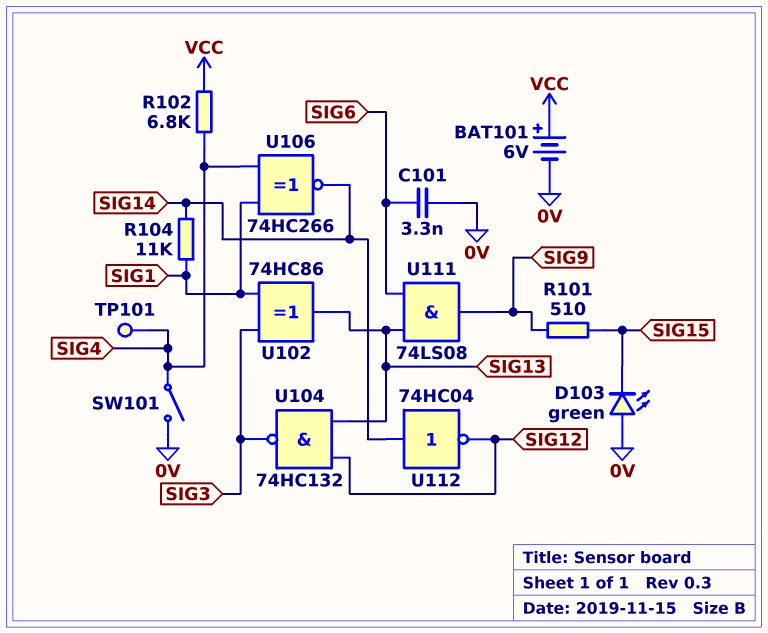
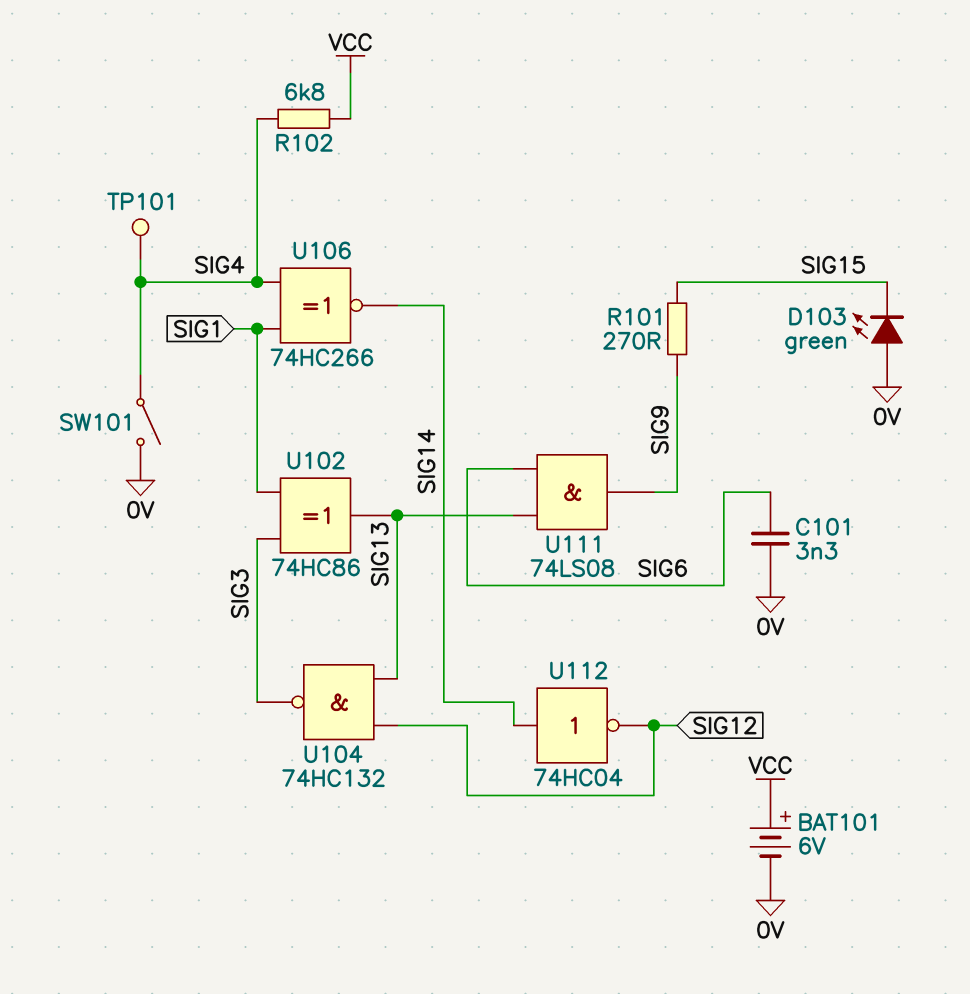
R101: 510 (SIG9, SIG15) -> 270 (SIG9, SIG15)
R104: 11k (SIG1, SIG14) -> none

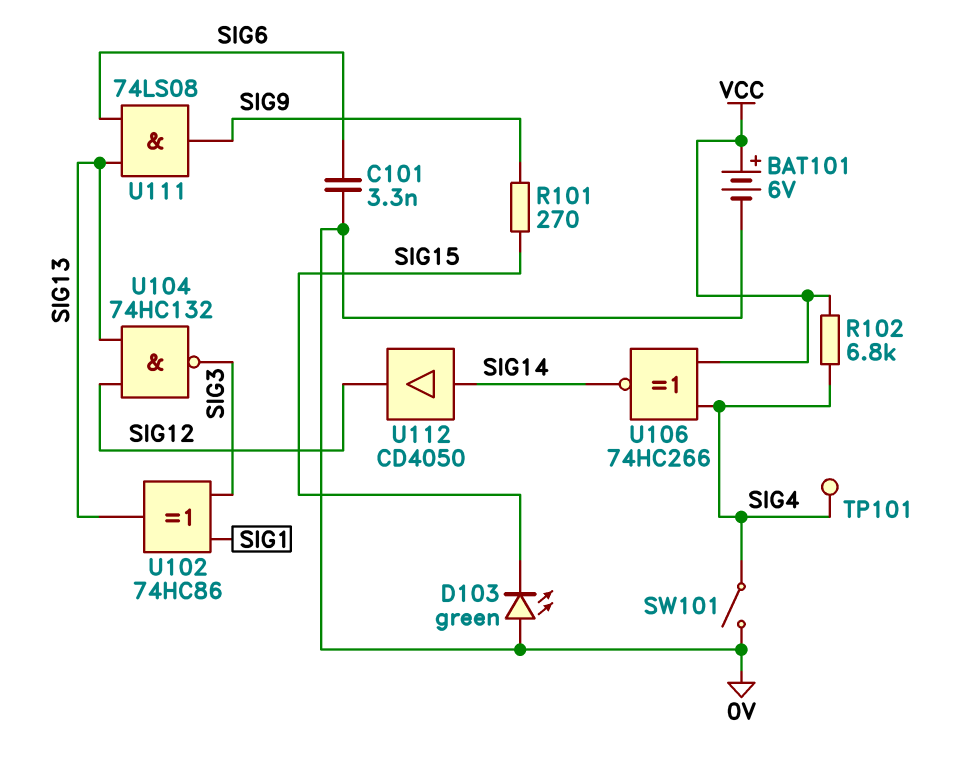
U106: XNOR 74HC266 (in SIG1, in SIG4, out SIG14) -> XNOR 74HC266 (in SIG4, in VCC, out SIG14)
U112: NOT 74HC04 (in SIG14, out SIG12) -> buffer CD4050 (in SIG14, out SIG12)

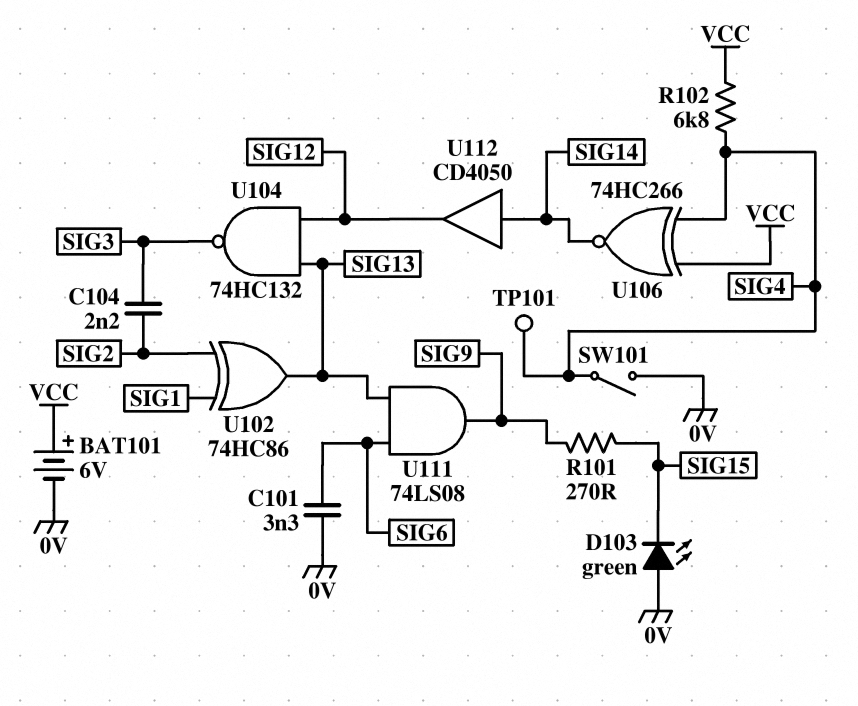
C104: none -> 2.2nF (SIG2, SIG3)
U102: XOR 74HC86 (in SIG1, in SIG3, out SIG13) -> XOR 74HC86 (in SIG1, in SIG2, out SIG13)

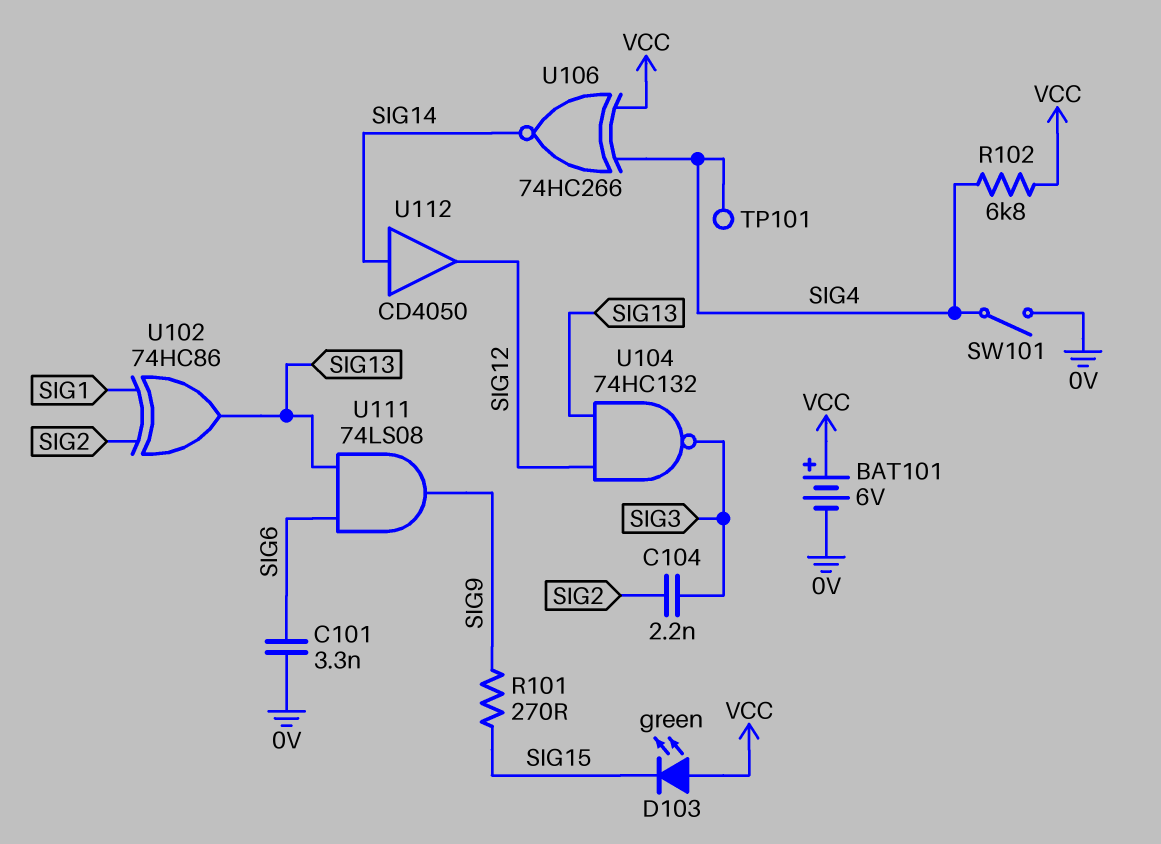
D103: LED green (A 0V, K SIG15) -> LED green (A VCC, K SIG15)

